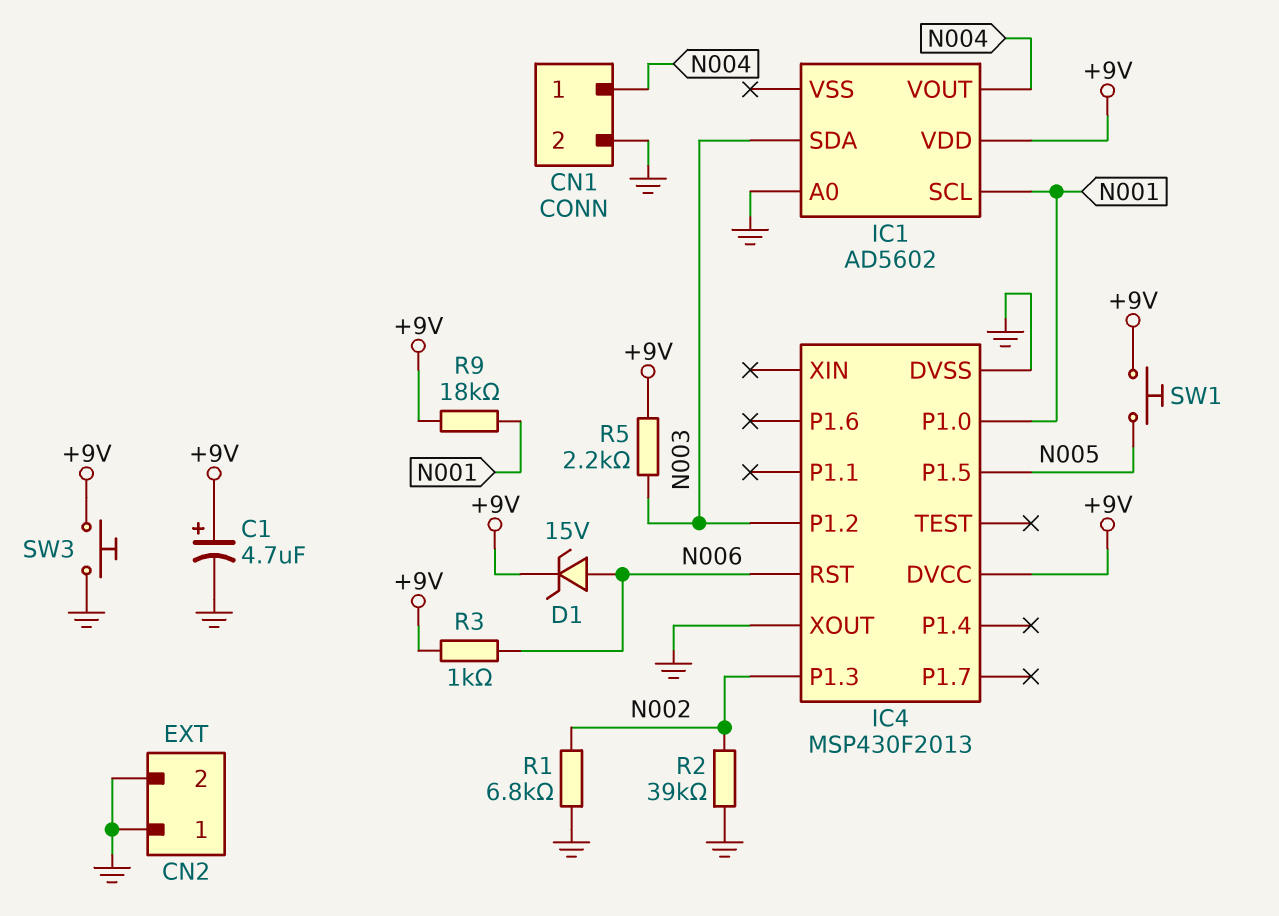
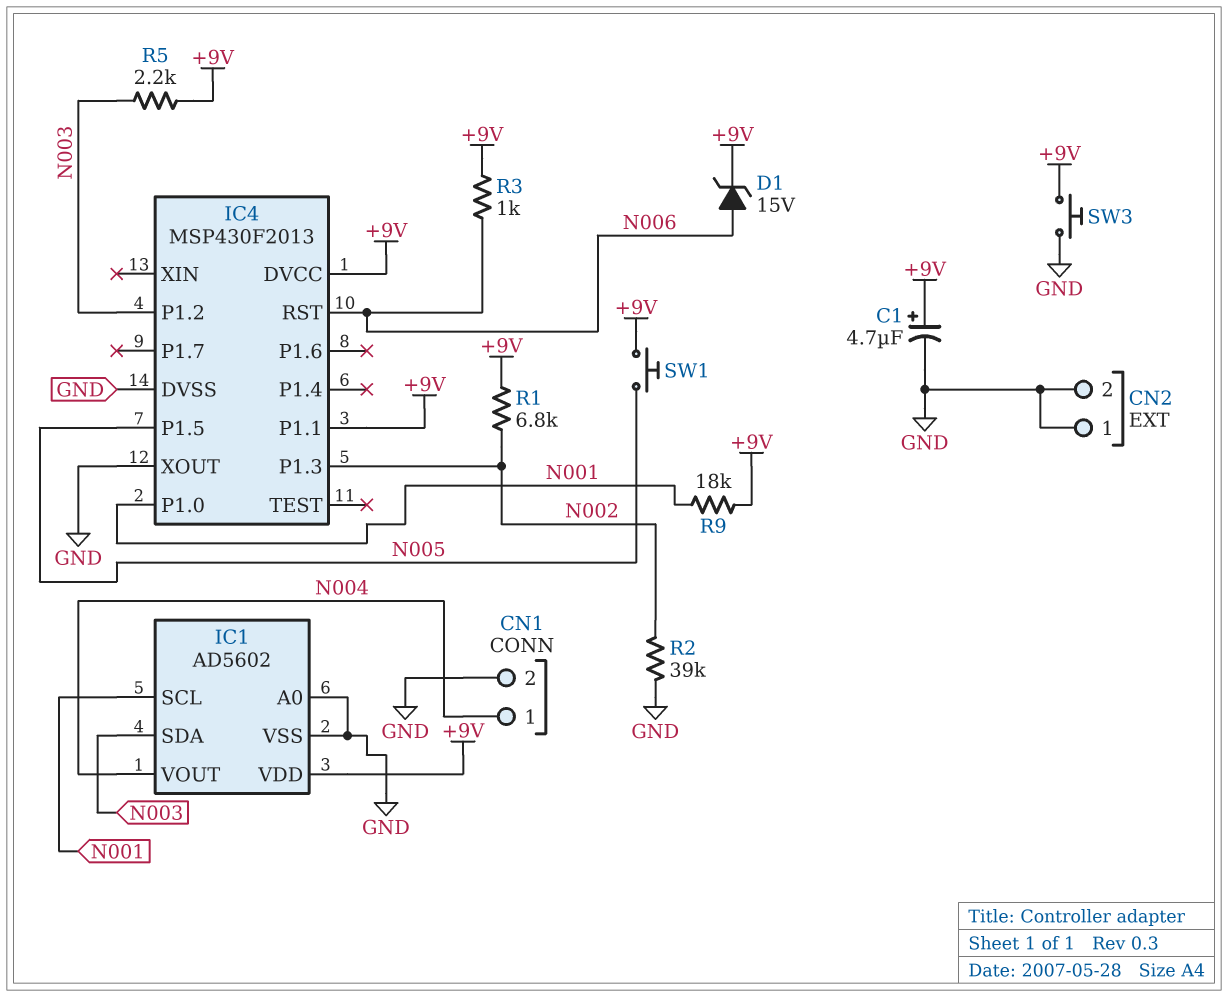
IC1 pin VSS: none -> GND
IC4 pin P1.1: none -> +9V
R1: 6.8k (GND, N002) -> 6.8k (+9V, N002)

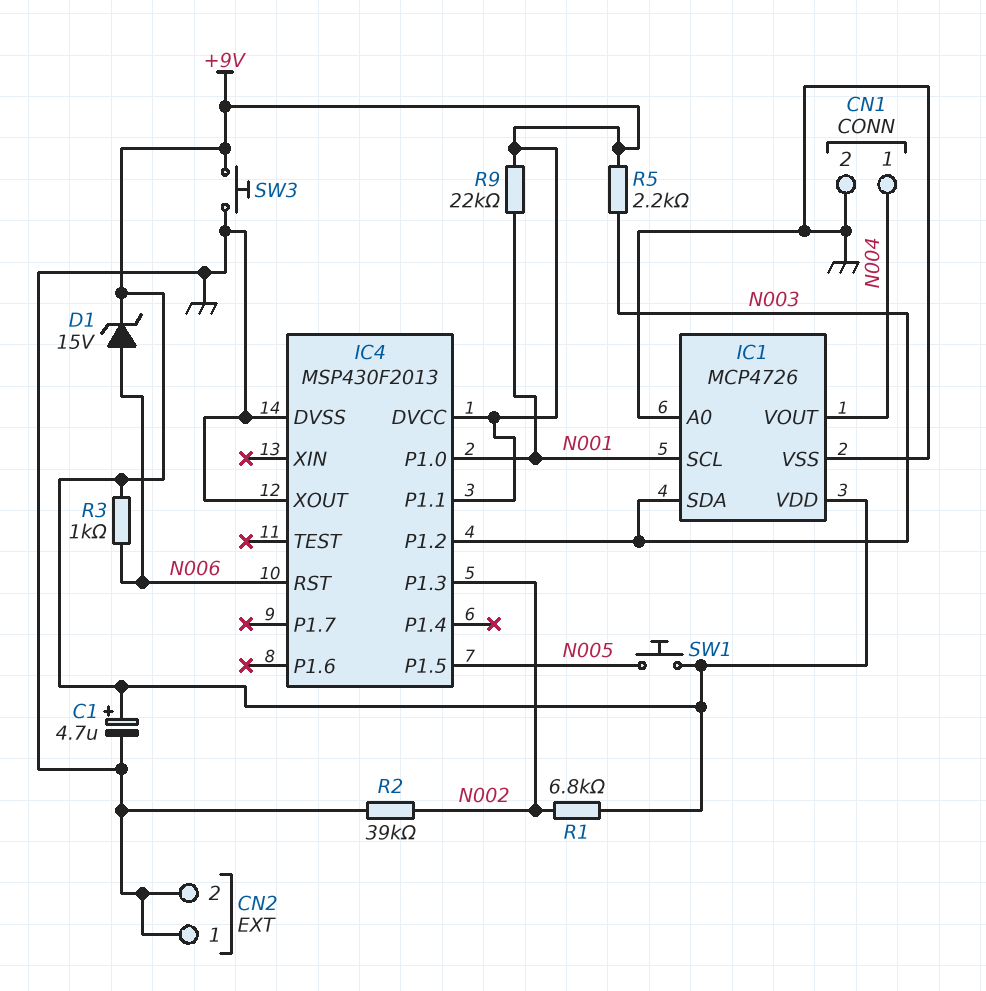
IC1: AD5602 -> MCP4726
R9: 18k (+9V, N001) -> 22k (+9V, N001)

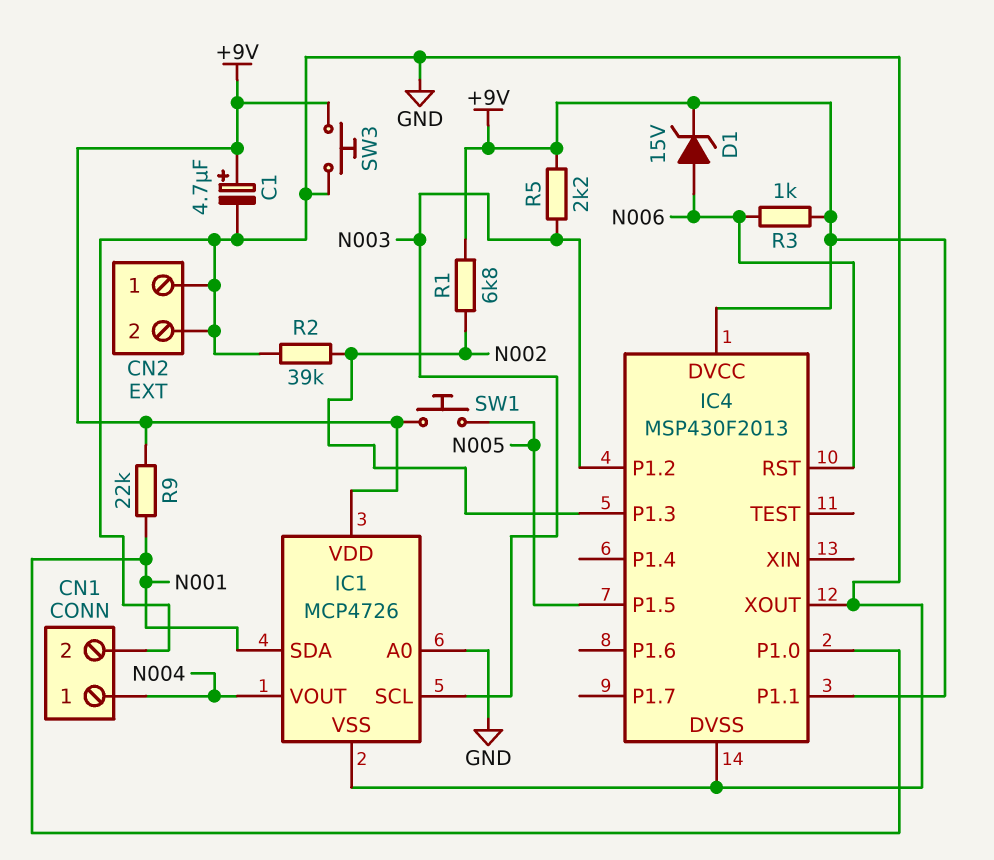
IC1 pin SCL: N001 -> N003
IC1 pin SDA: N003 -> N001

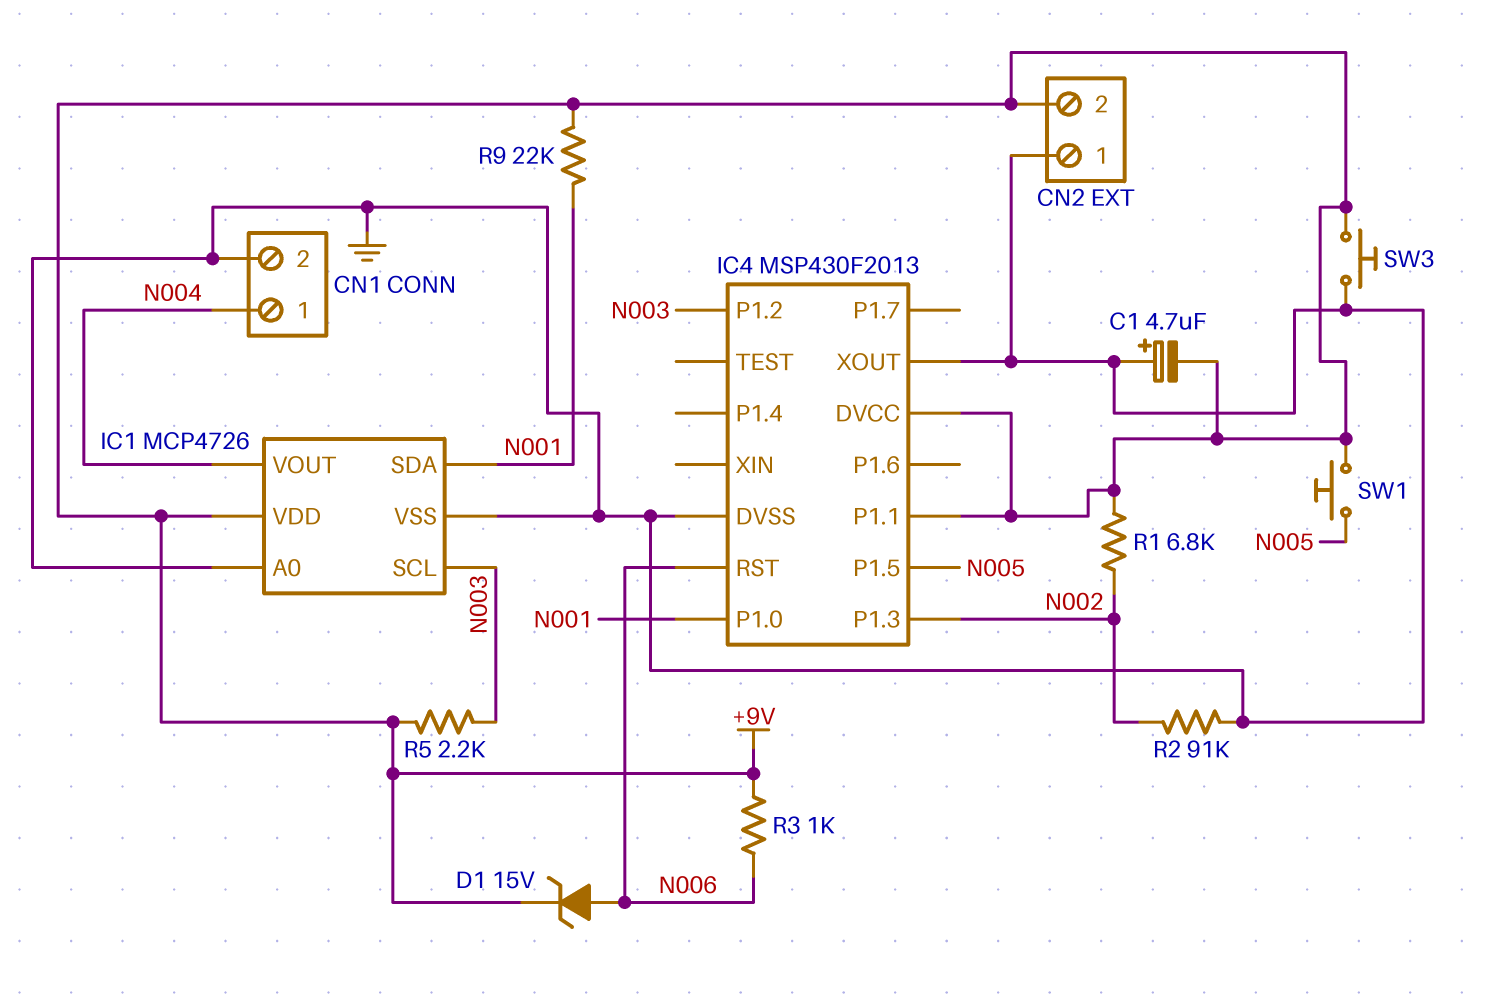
C1: 4.7uF (plus +9V, minus GND) -> 4.7uF (plus GND, minus +9V)
CN2 pin 2: GND -> +9V
R2: 39k (GND, N002) -> 91k (GND, N002)

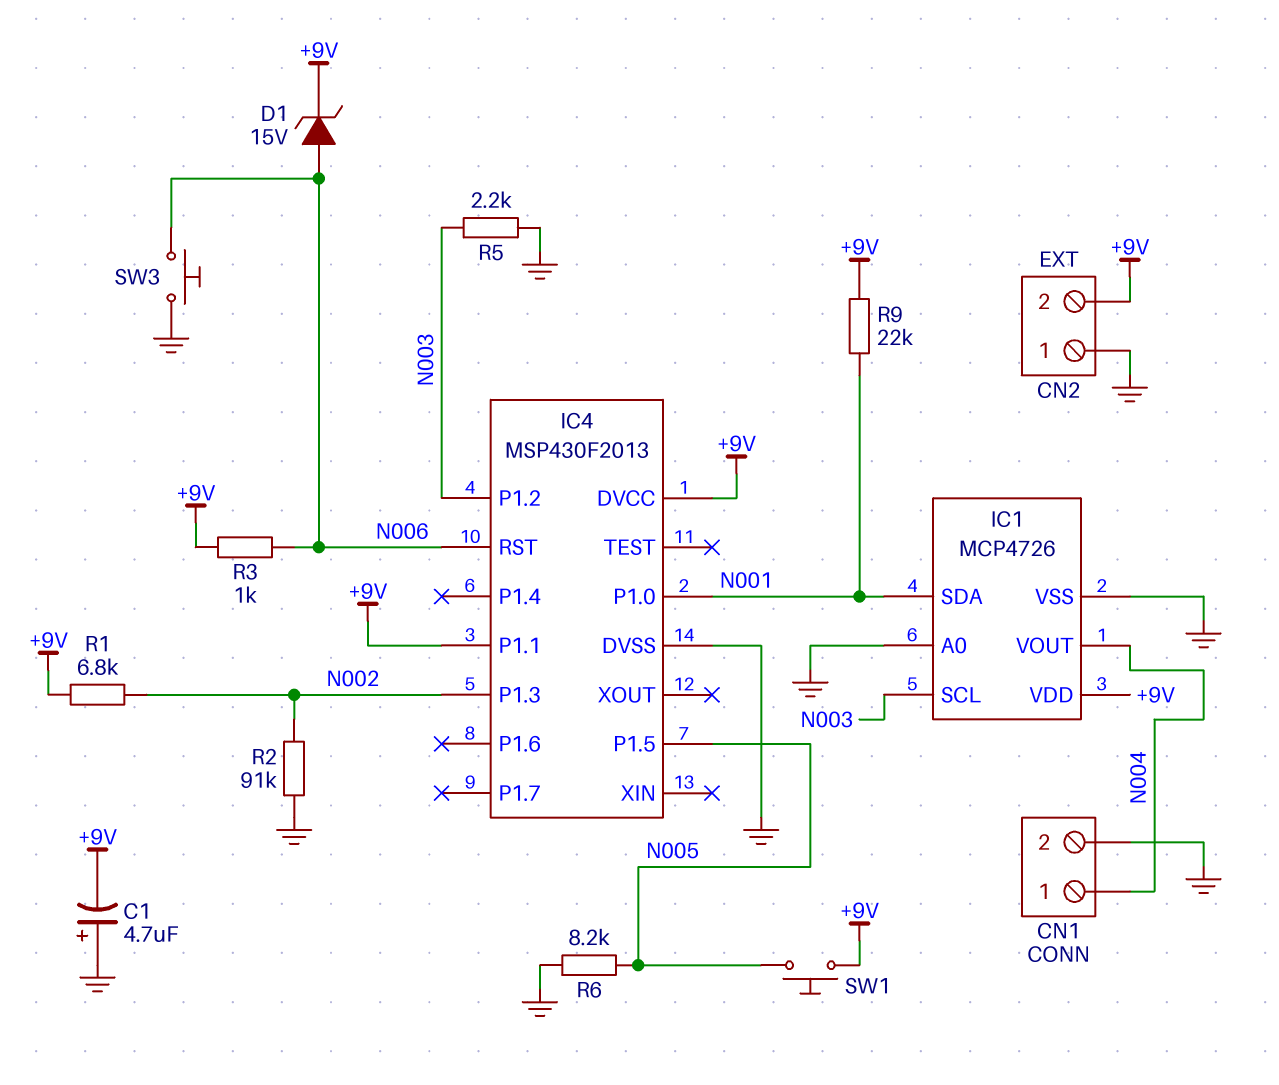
IC4 pin XOUT: GND -> none
R5: 2.2k (+9V, N003) -> 2.2k (GND, N003)
R6: none -> 8.2k (GND, N005)
SW3: button (+9V, GND) -> button (GND, N006)

